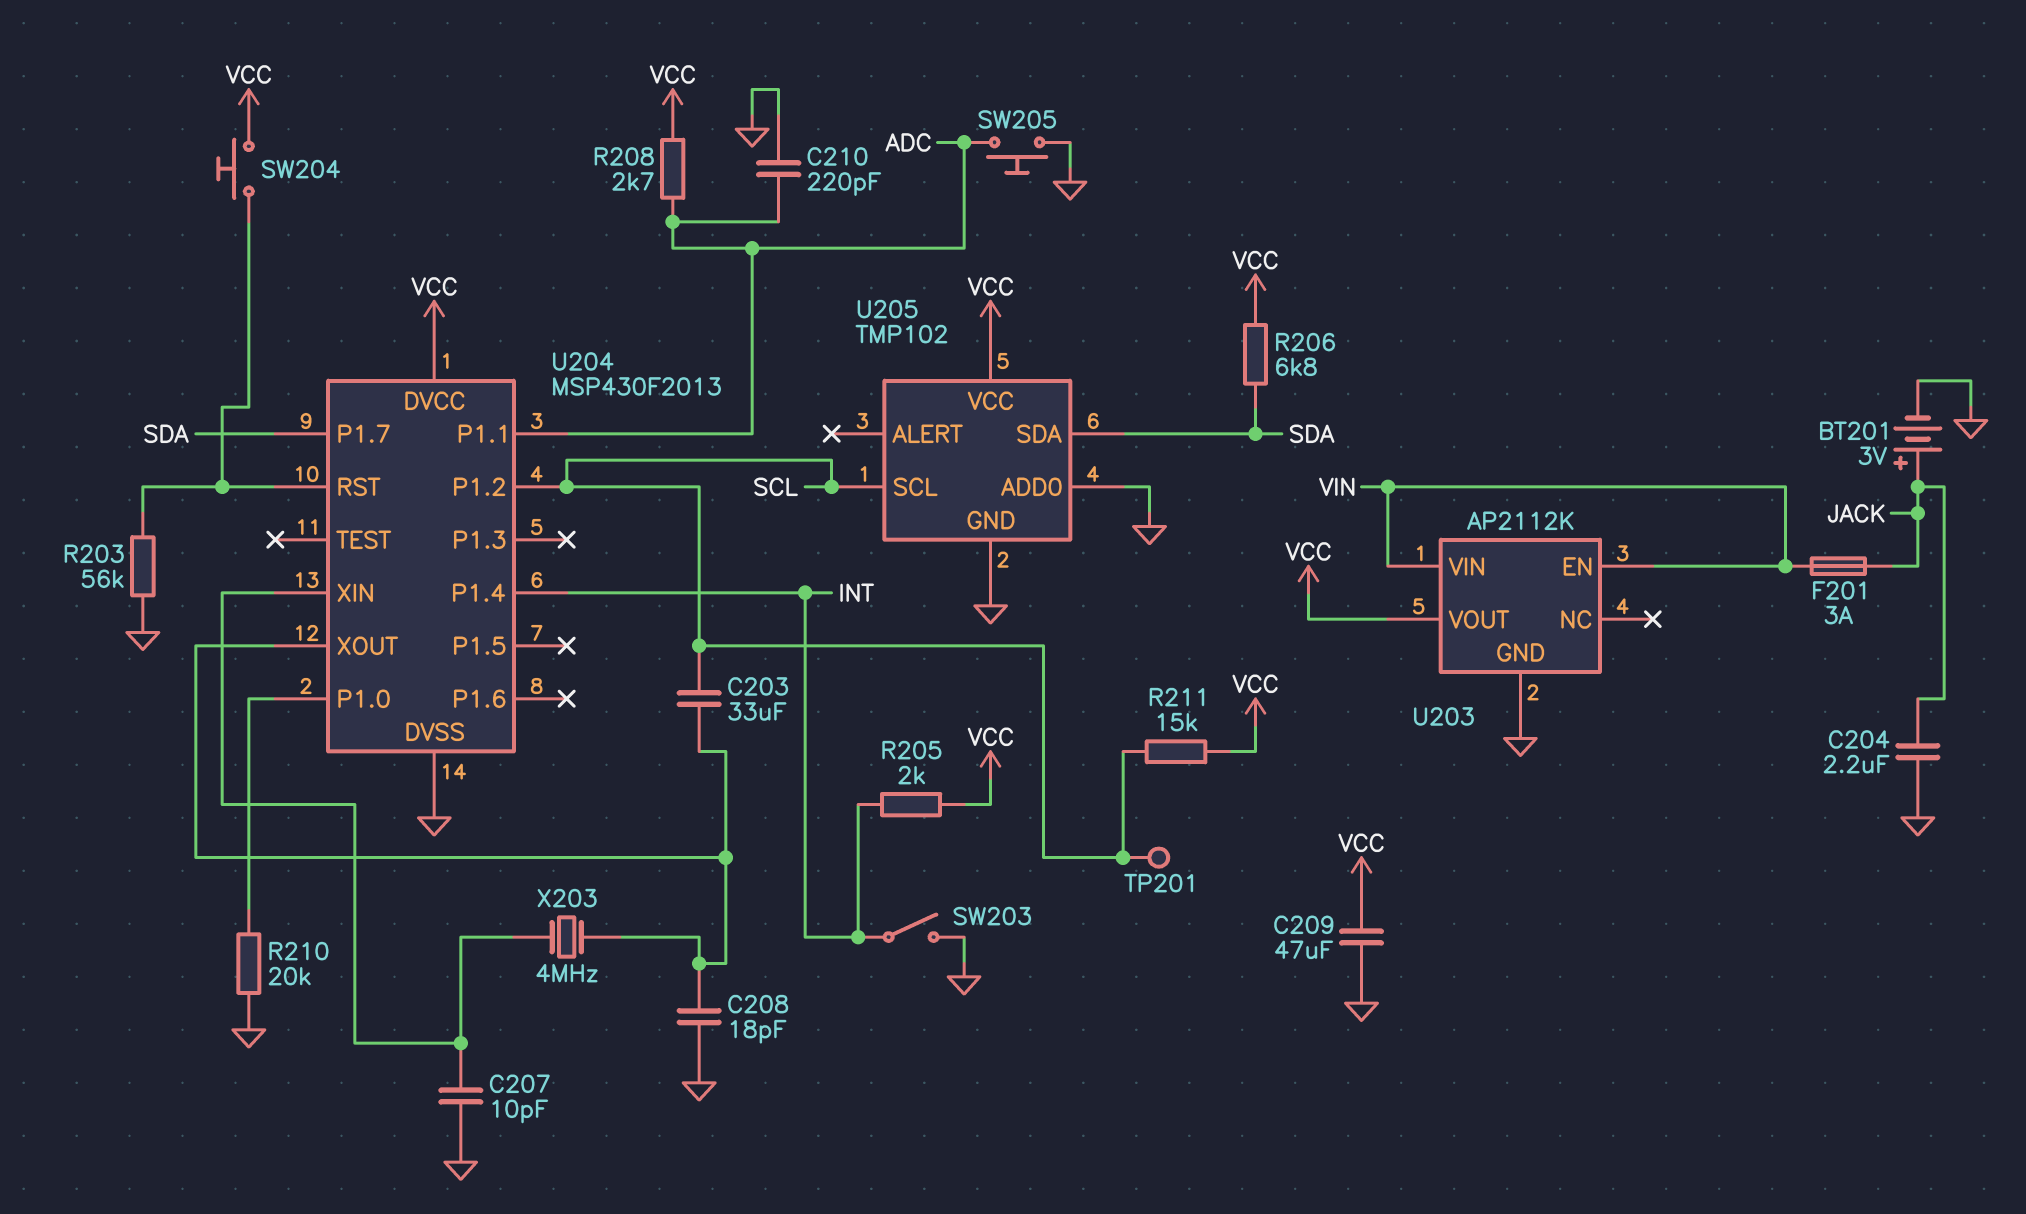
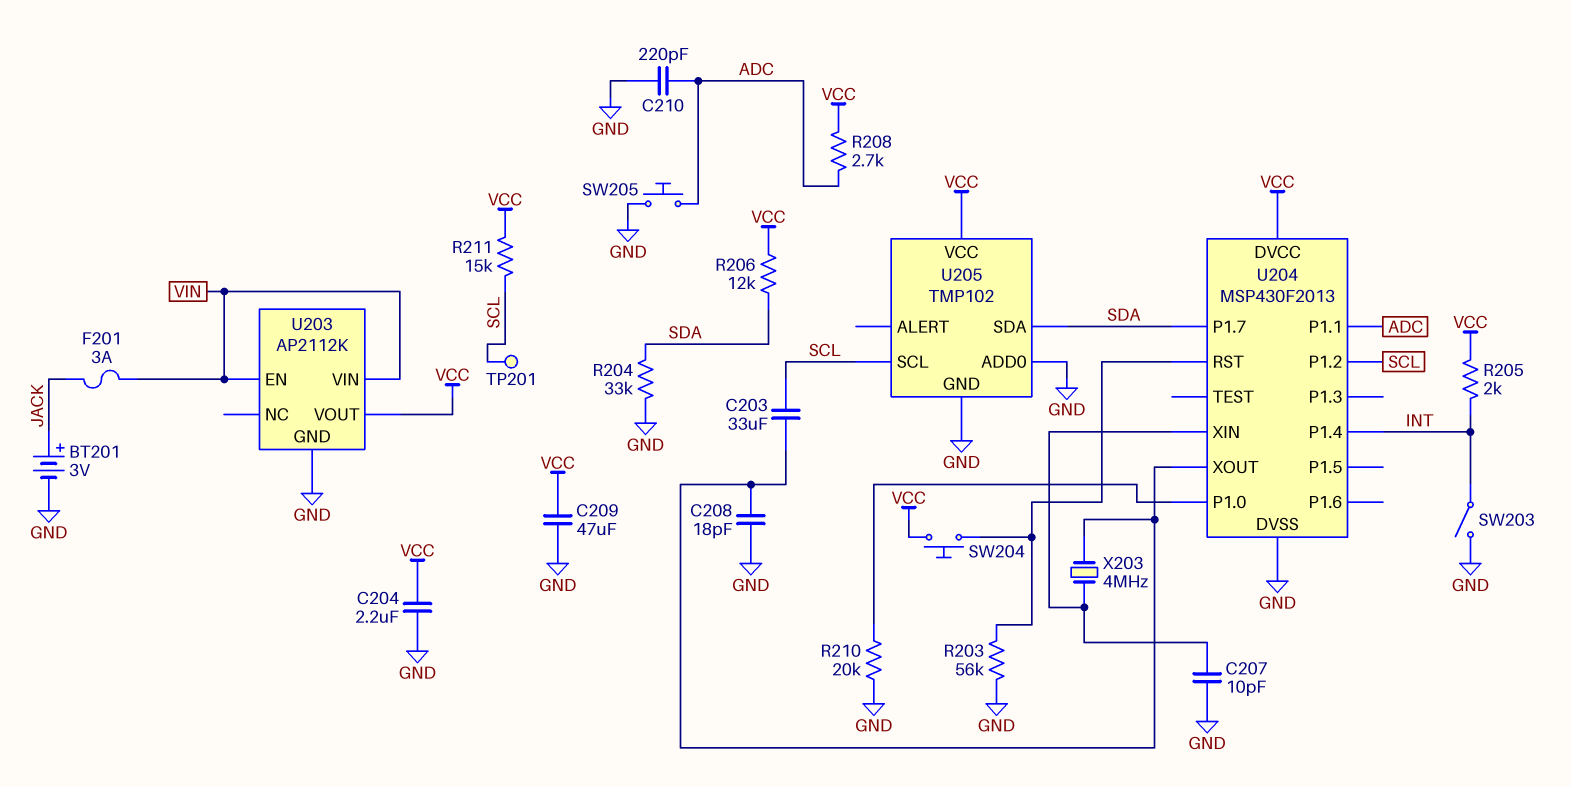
C204: 2.2uF (GND, JACK) -> 2.2uF (GND, VCC)
R204: none -> 33k (GND, SDA)
R206: 6.8k (SDA, VCC) -> 12k (SDA, VCC)

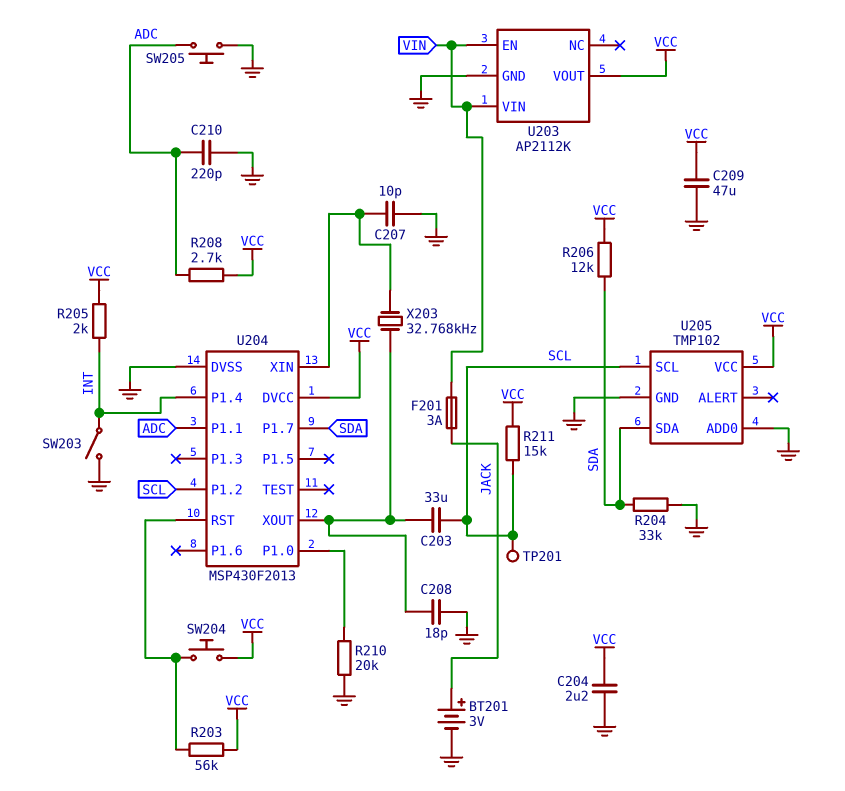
R203: 56k (GND, U204/RST) -> 56k (U204/RST, VCC)
X203: 4MHz (U204/XIN, U204/XOUT) -> 32.768kHz (U204/XIN, U204/XOUT)

